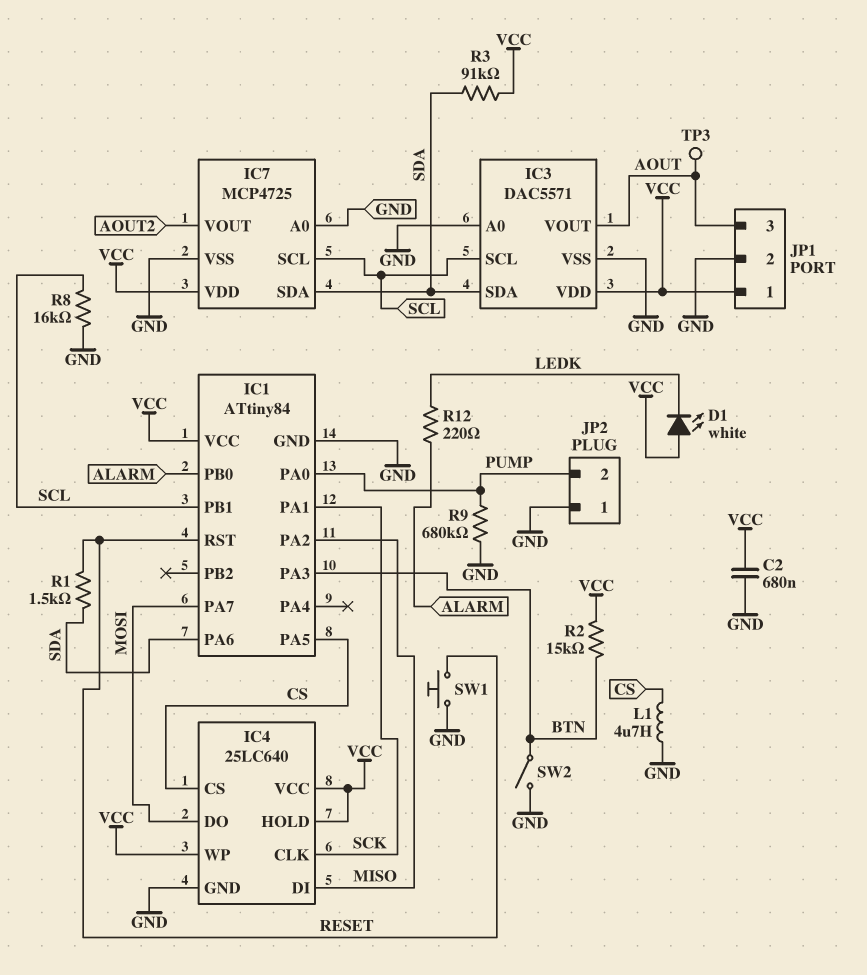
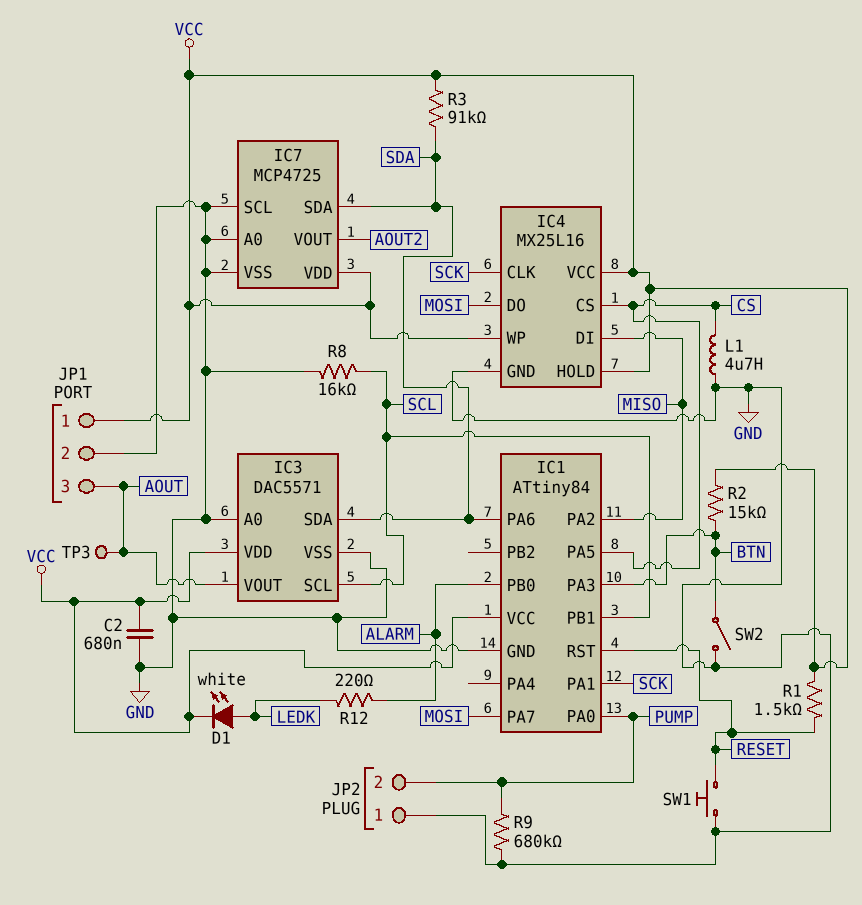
D1: LED white (A VCC, K LEDK) -> LED white (A LEDK, K VCC)
IC4: 25LC640 -> MX25L16
IC7 pin SCL: SCL -> GND
R1: 1.5k (RESET, SDA) -> 1.5k (RESET, VCC)

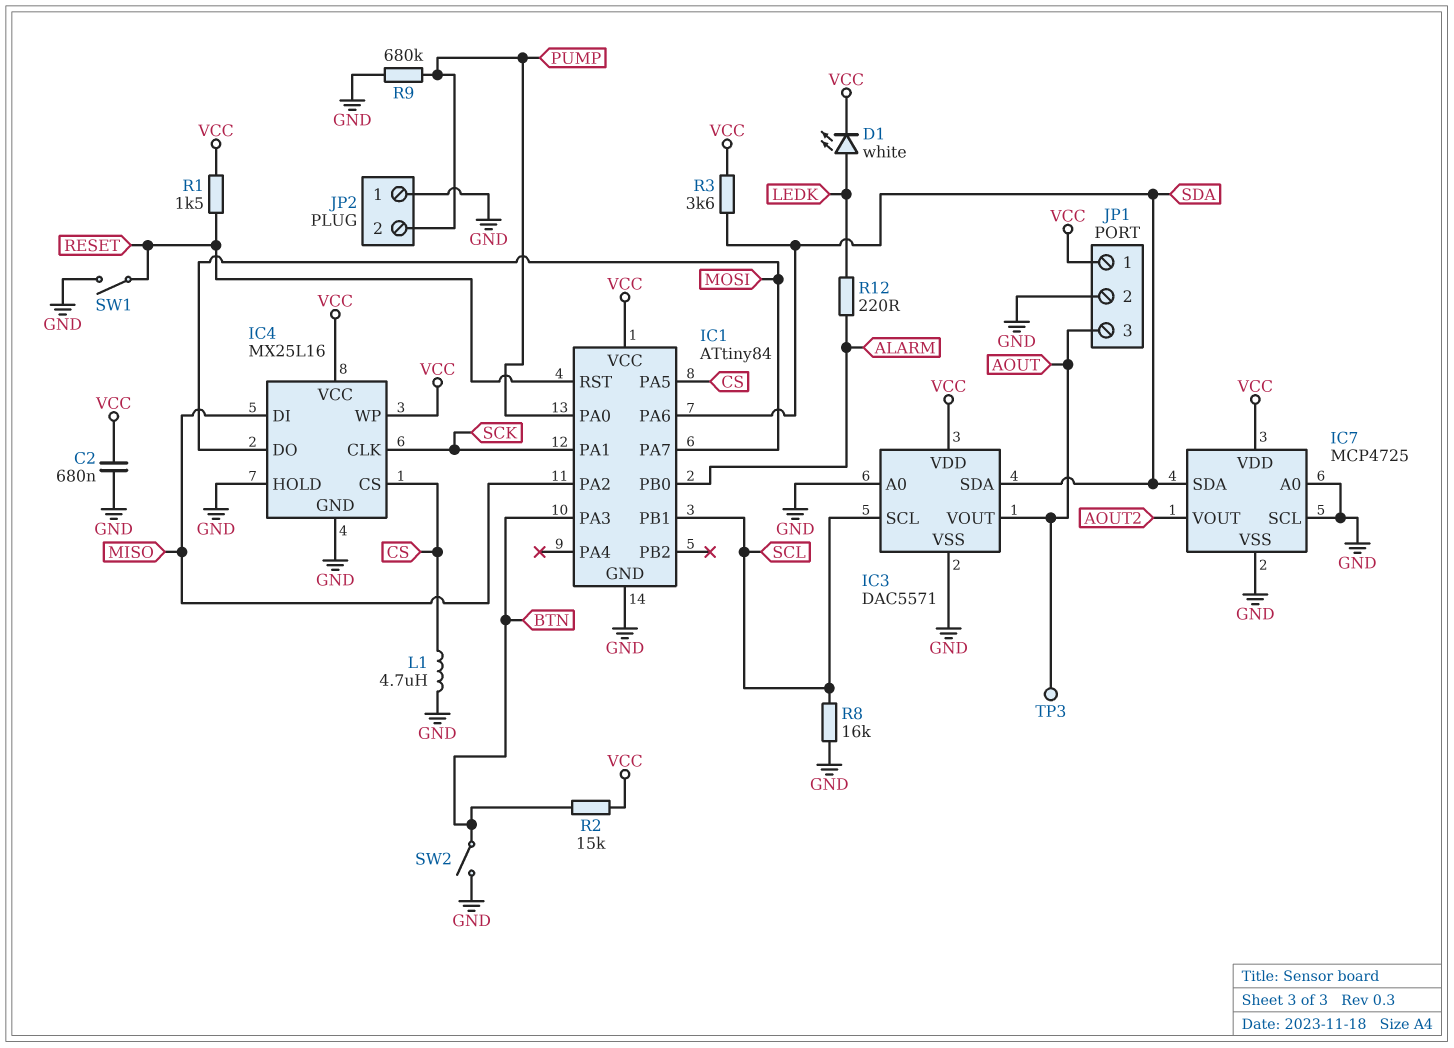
IC4 pin HOLD: VCC -> GND
R3: 91k (SDA, VCC) -> 3.6k (SDA, VCC)
SW1: button (GND, RESET) -> switch (GND, RESET)

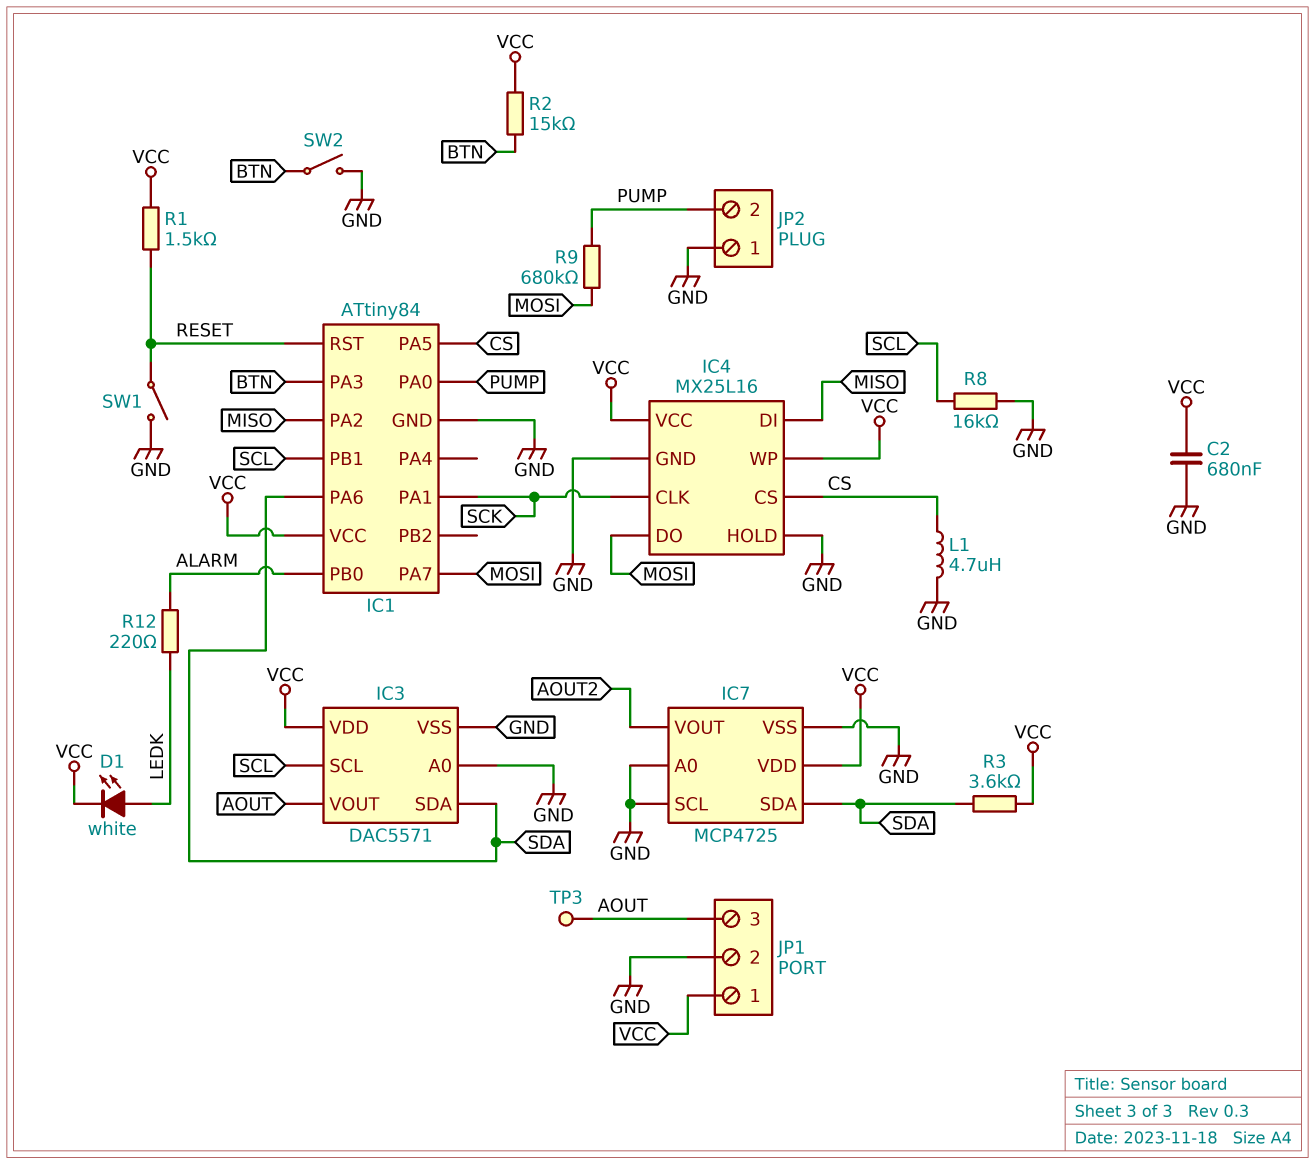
R9: 680k (GND, PUMP) -> 680k (MOSI, PUMP)

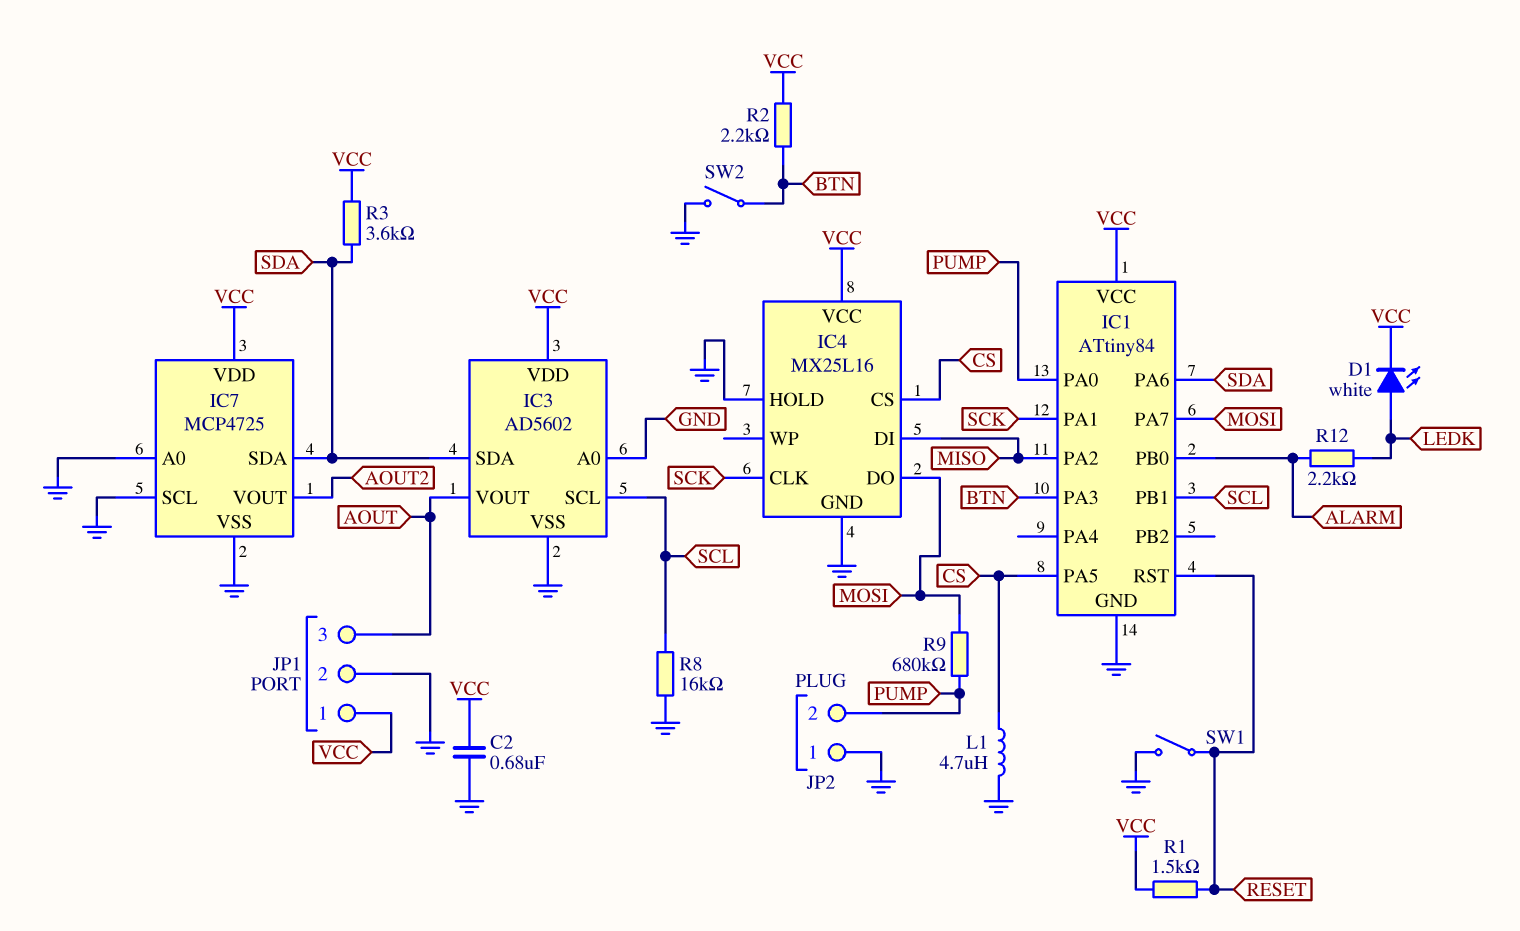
IC3: DAC5571 -> AD5602
IC4 pin WP: VCC -> none
R2: 15k (BTN, VCC) -> 2.2k (BTN, VCC)
R12: 220 (ALARM, LEDK) -> 2.2k (ALARM, LEDK)
TP3: test point (AOUT) -> none

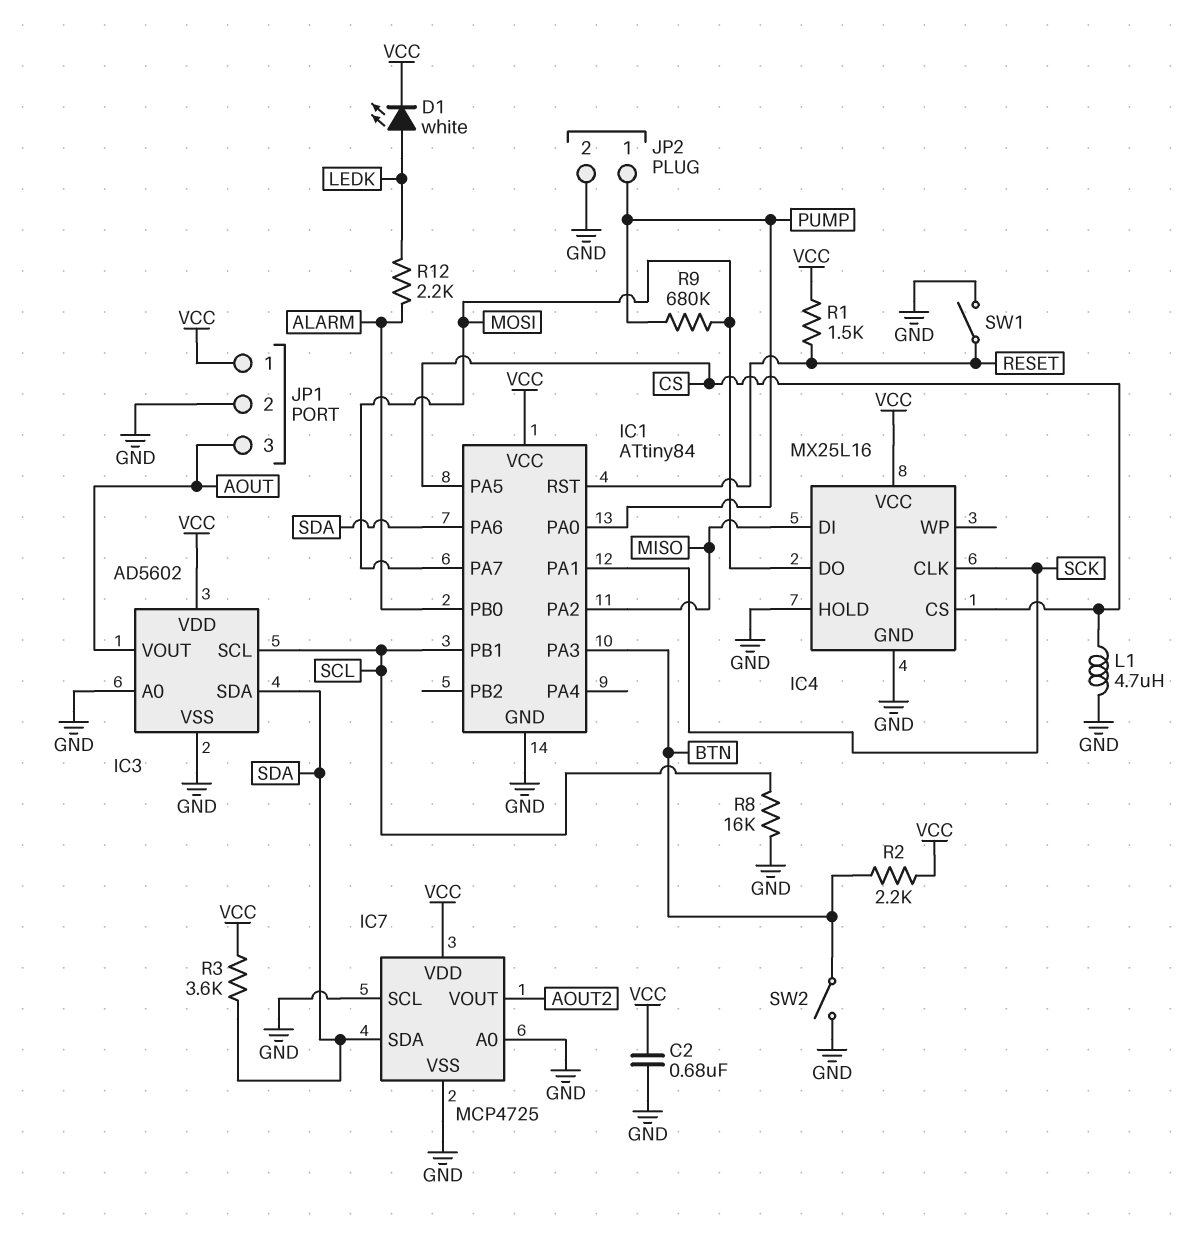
JP2 pin 1: GND -> PUMP
JP2 pin 2: PUMP -> GND

